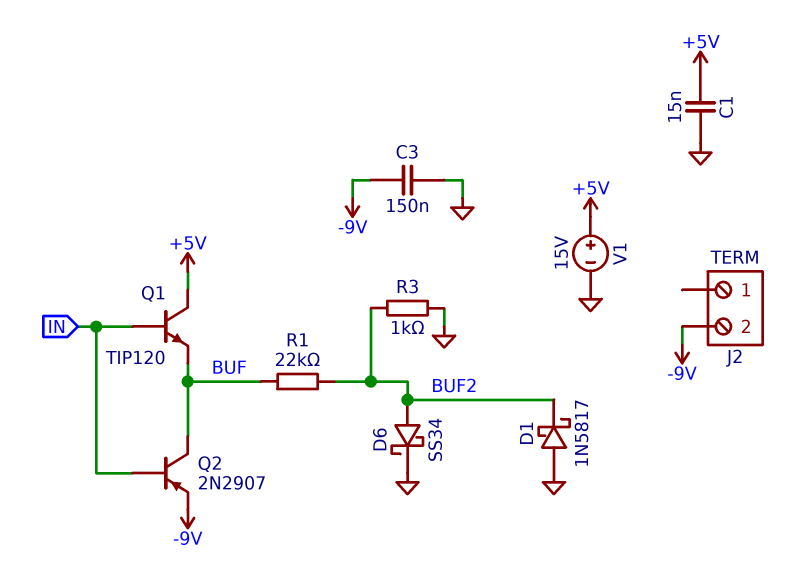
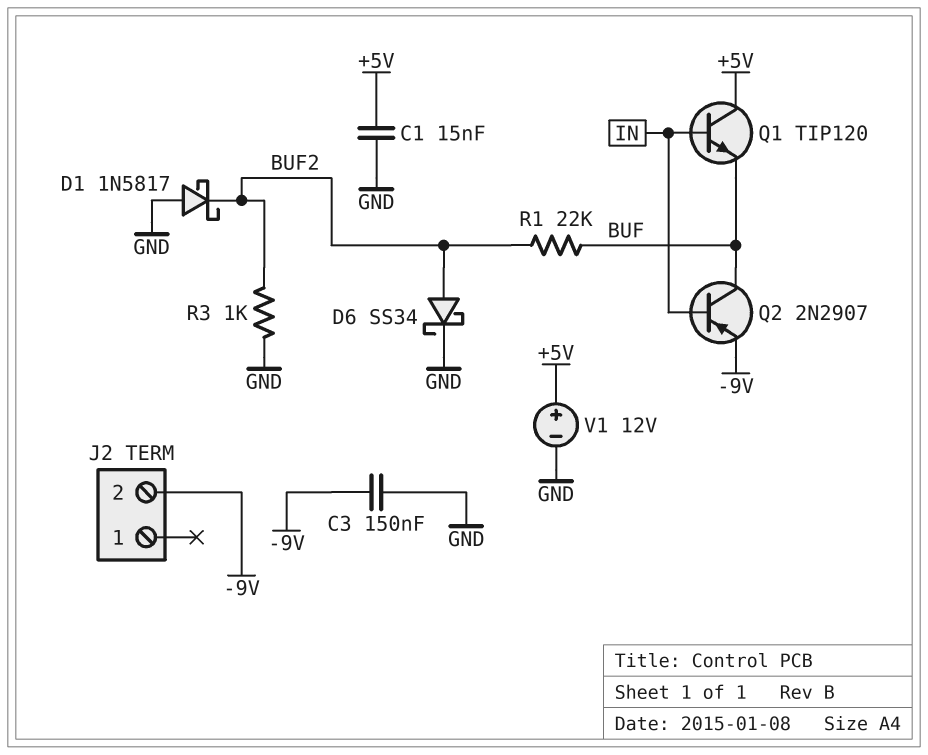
V1: 15V (plus +5V, minus GND) -> 12V (plus +5V, minus GND)

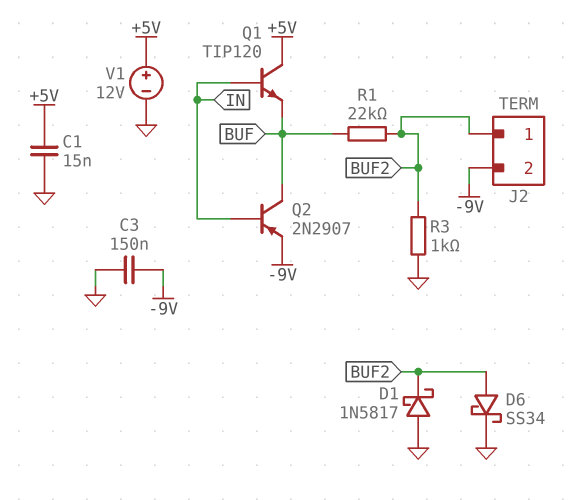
J2 pin 1: none -> BUF2

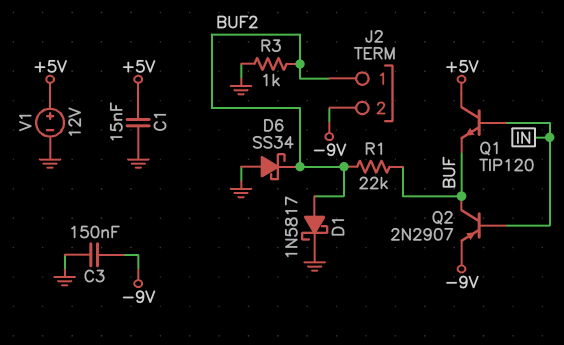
D1: schottky 1N5817 (A GND, K BUF2) -> schottky 1N5817 (A BUF2, K GND)
D6: schottky SS34 (A BUF2, K GND) -> schottky SS34 (A GND, K BUF2)

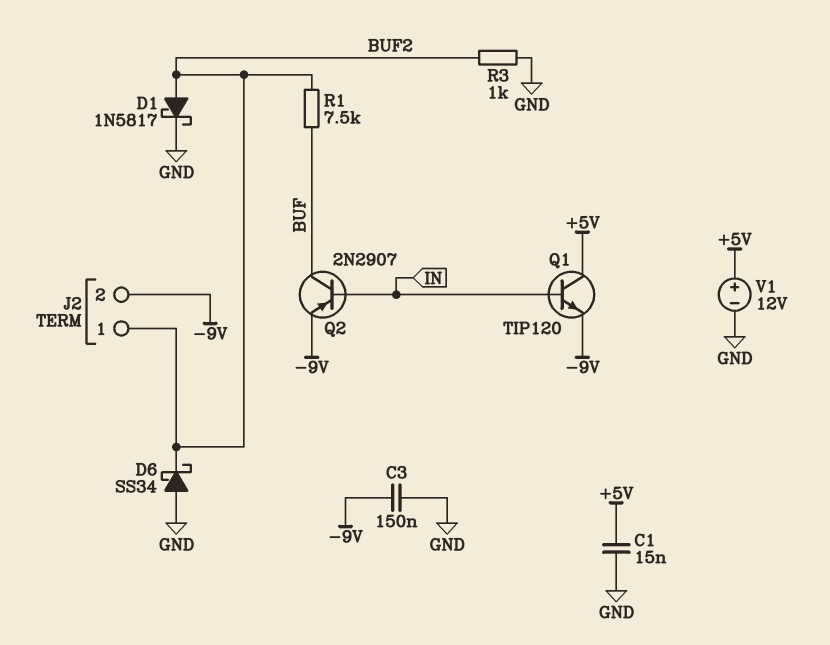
Q1: NPN TIP120 (B IN, C +5V, E BUF) -> NPN TIP120 (B IN, C +5V, E -9V)
R1: 22k (BUF, BUF2) -> 7.5k (BUF, BUF2)

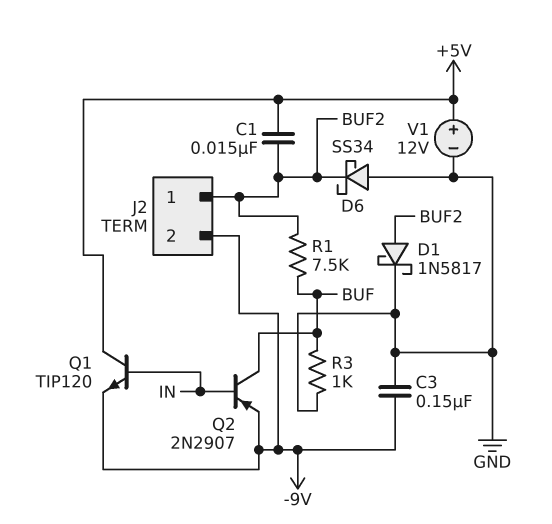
C1: 15nF (+5V, GND) -> 15nF (+5V, BUF2)
R3: 1k (BUF2, GND) -> 1k (BUF, GND)

